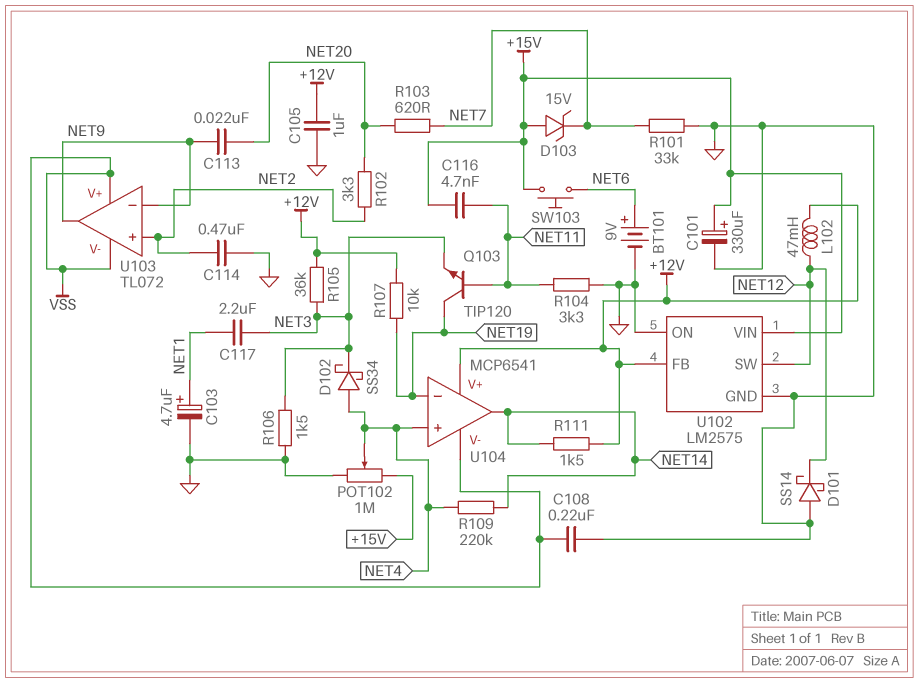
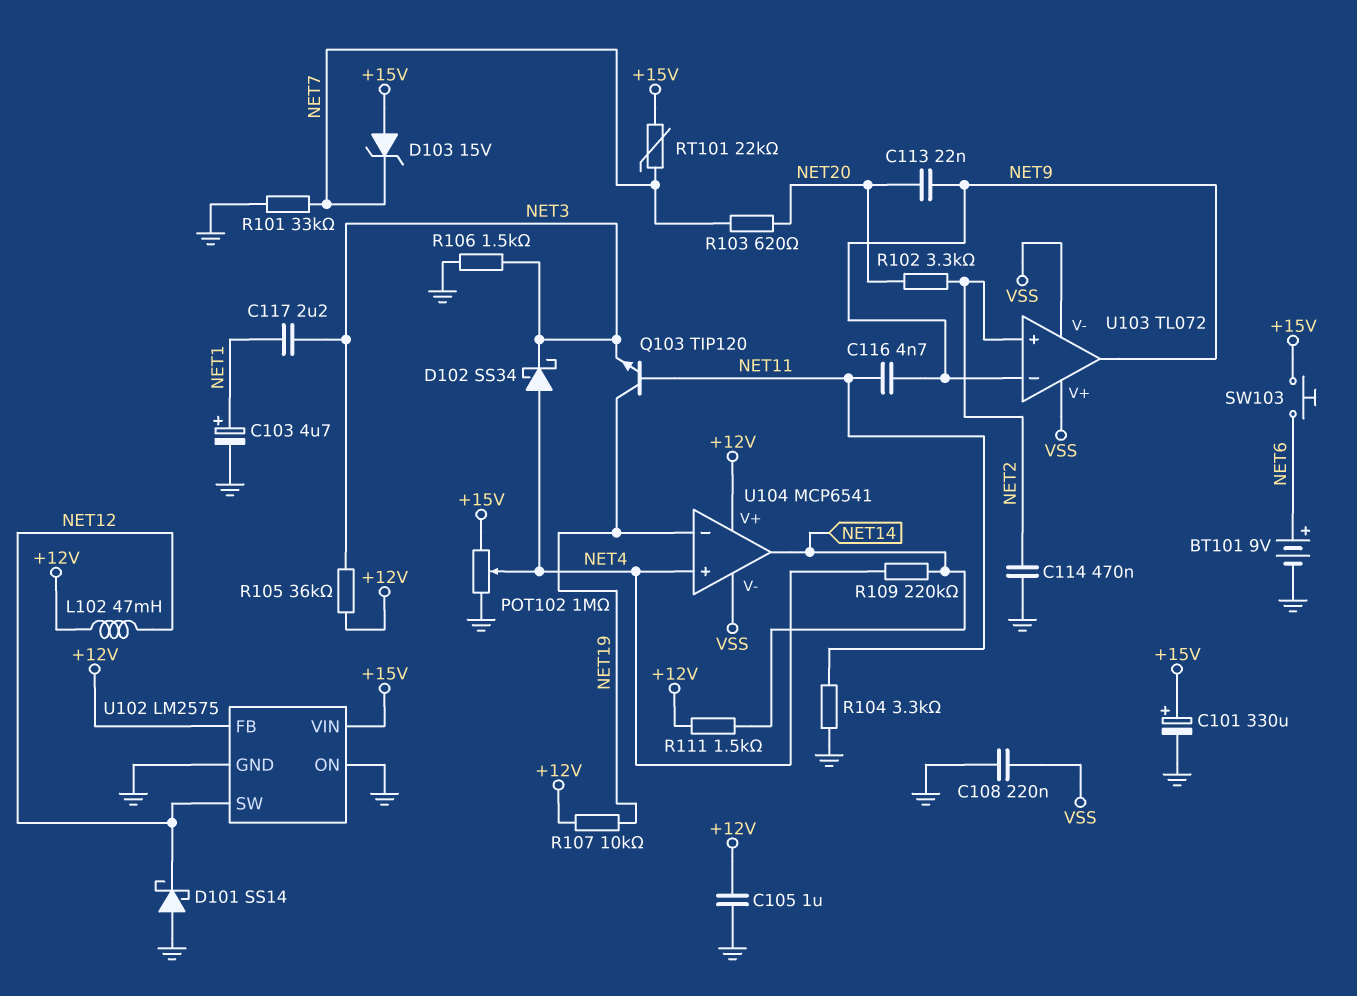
C116: 4.7nF (+15V, NET11) -> 4.7nF (NET9, NET11)
RT101: none -> 22k (+15V, NET7)

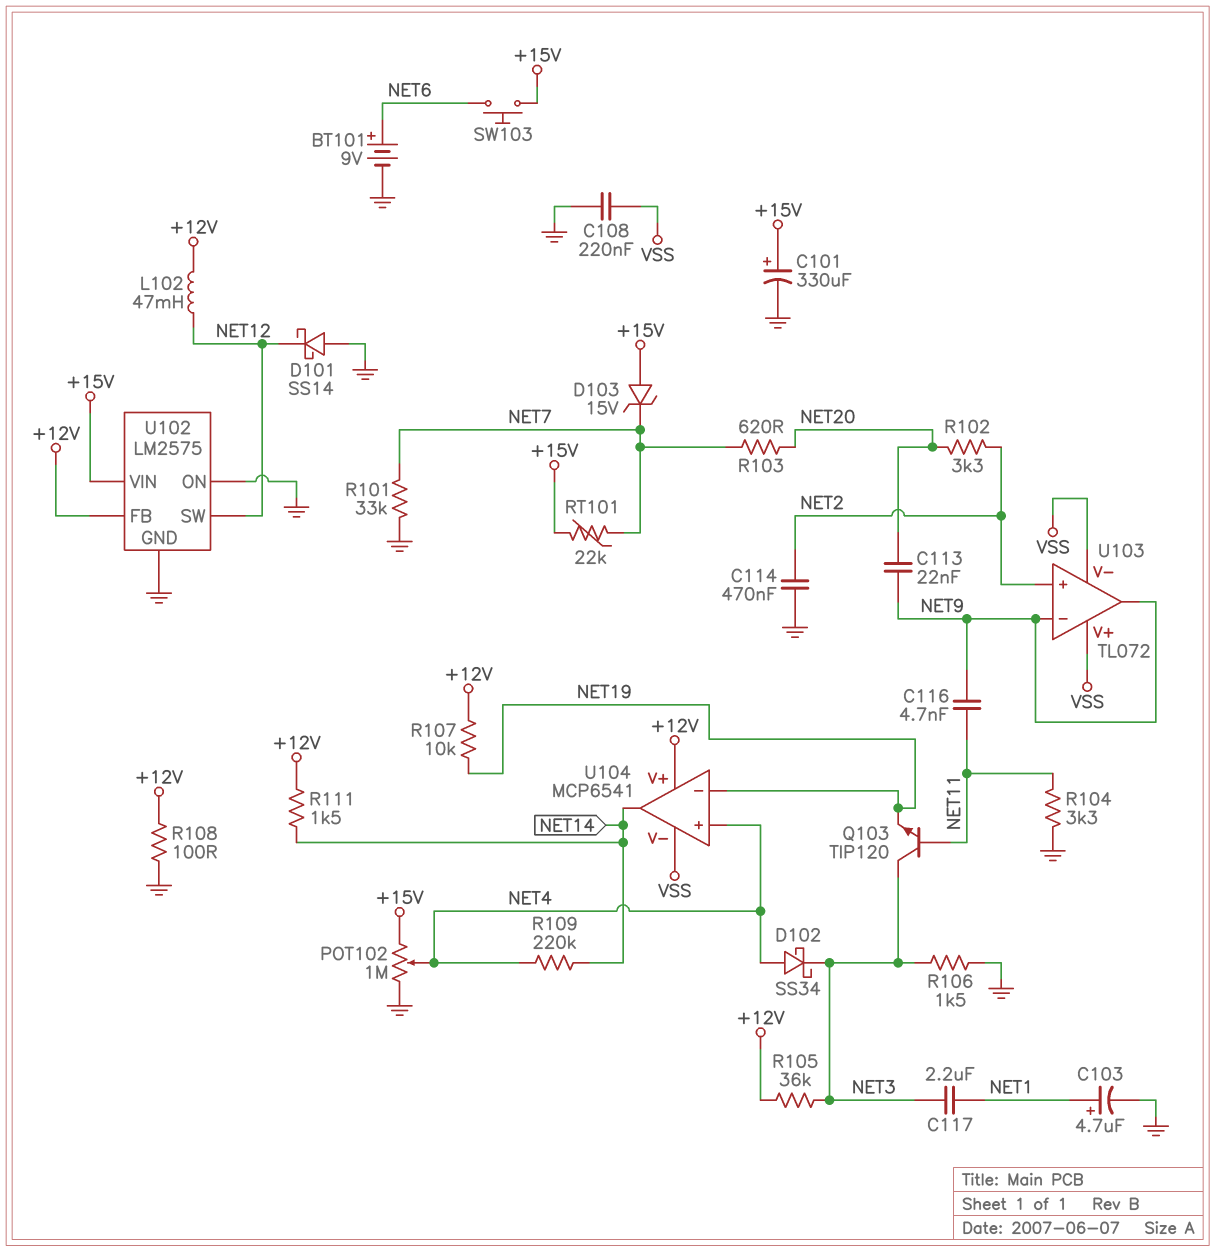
C105: 1uF (+12V, GND) -> none
Q103: NPN TIP120 (B NET11, C NET19, E NET3) -> NPN TIP120 (B NET11, C NET3, E NET19)
R108: none -> 100 (+12V, GND)

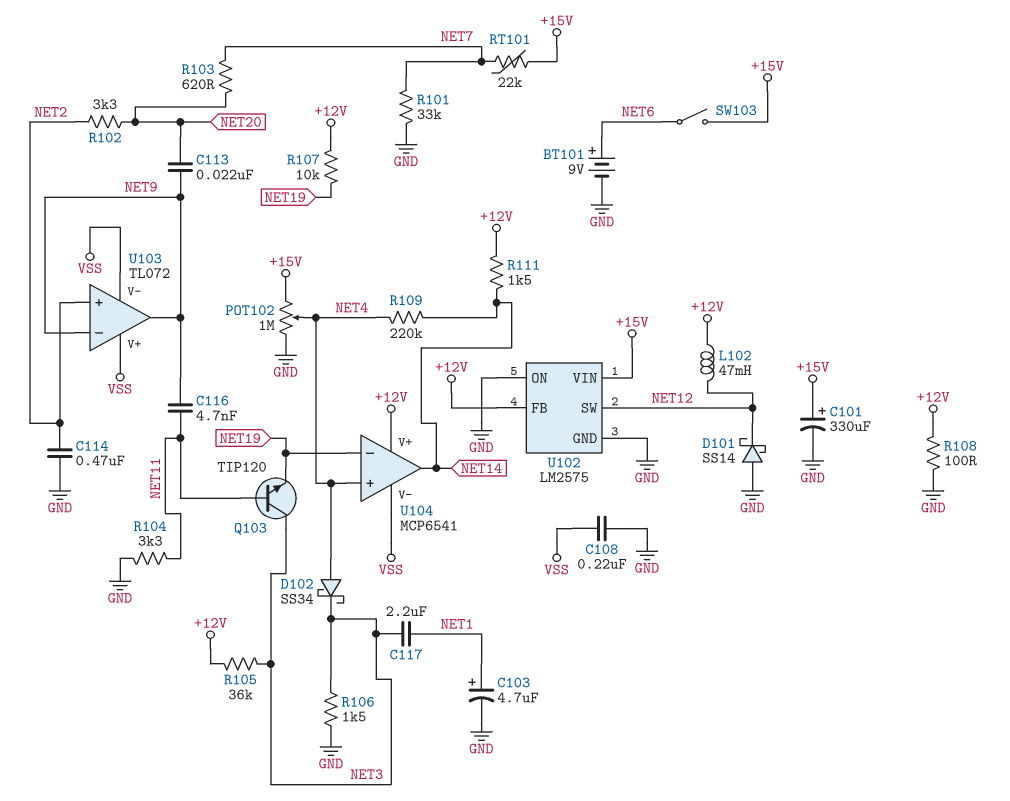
D103: zener 15V (A +15V, K NET7) -> none
SW103: button (+15V, NET6) -> switch (+15V, NET6)

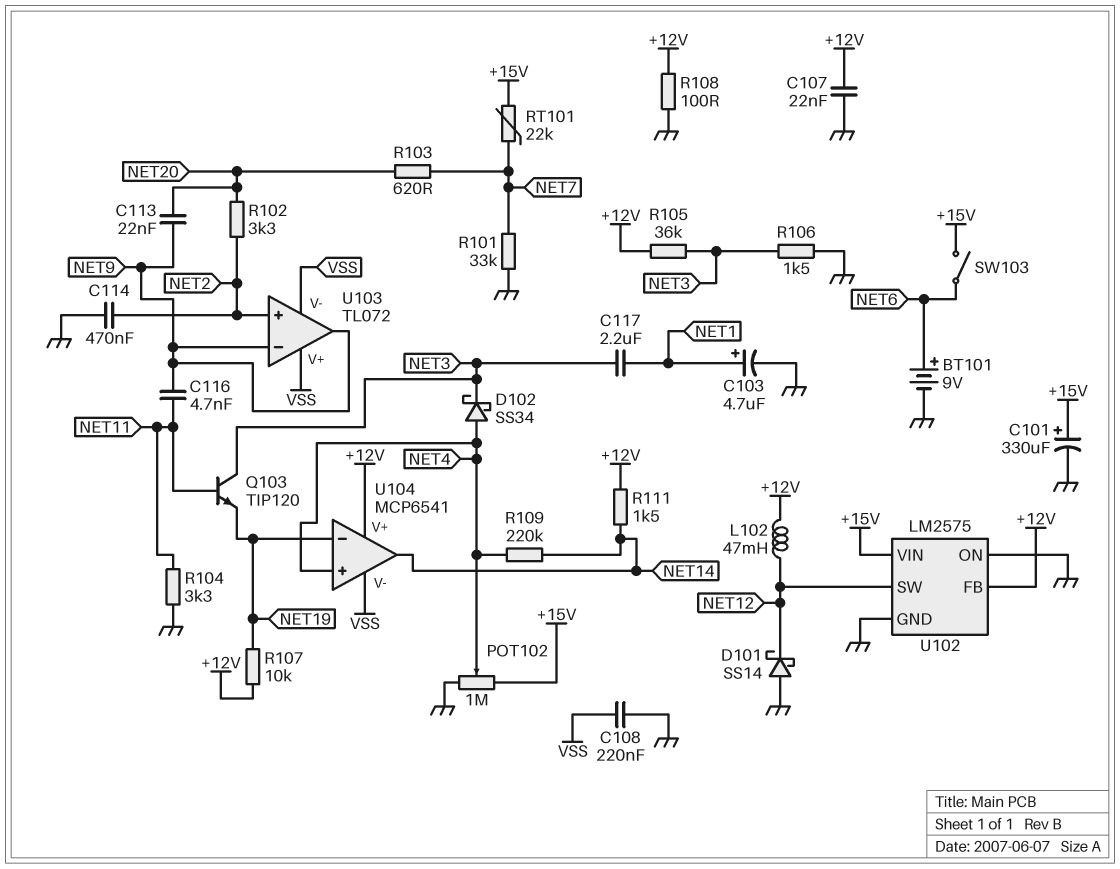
C107: none -> 22nF (+12V, GND)

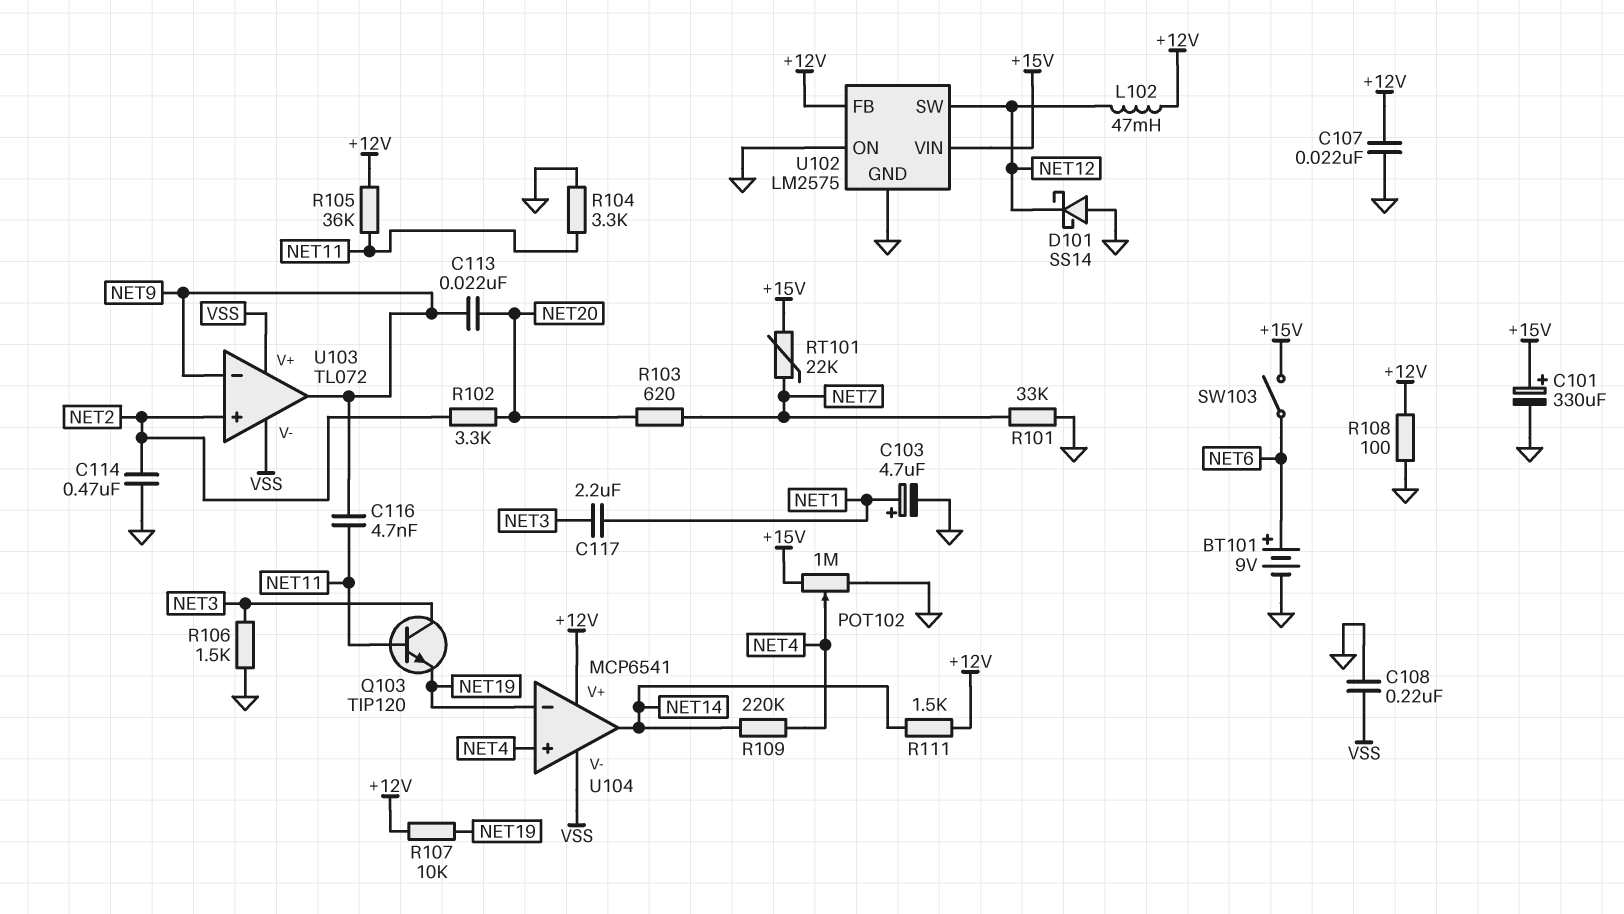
D102: schottky SS34 (A NET4, K NET3) -> none
R105: 36k (+12V, NET3) -> 36k (+12V, NET11)

